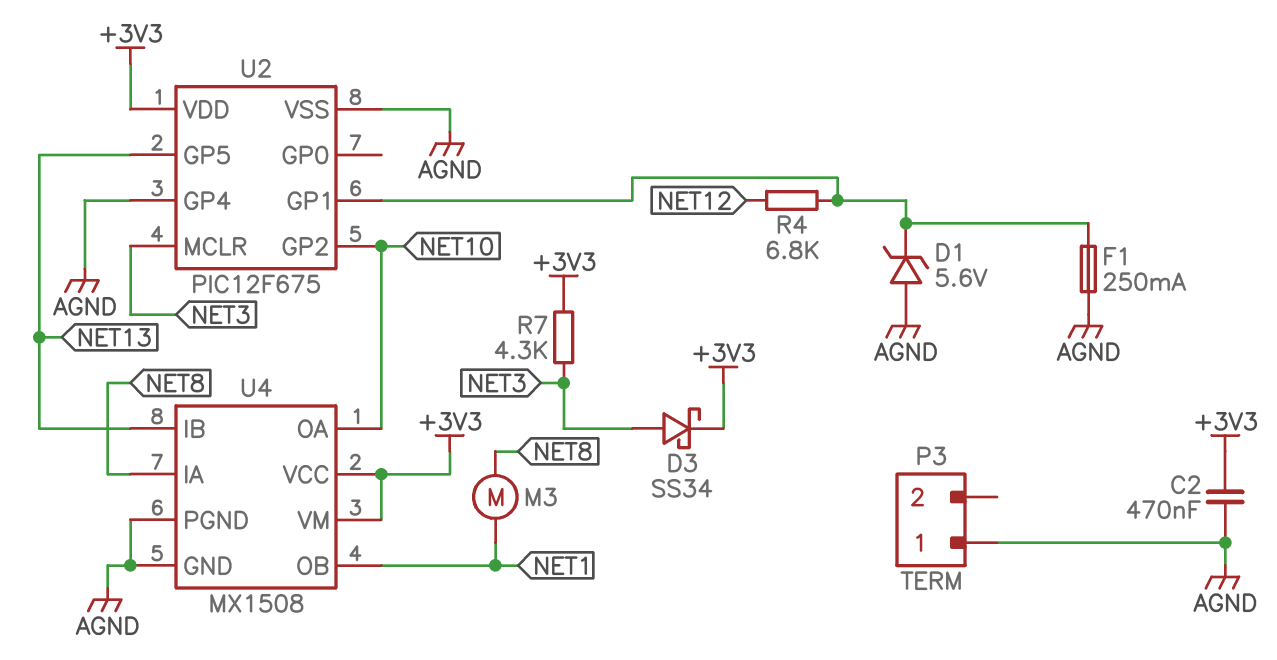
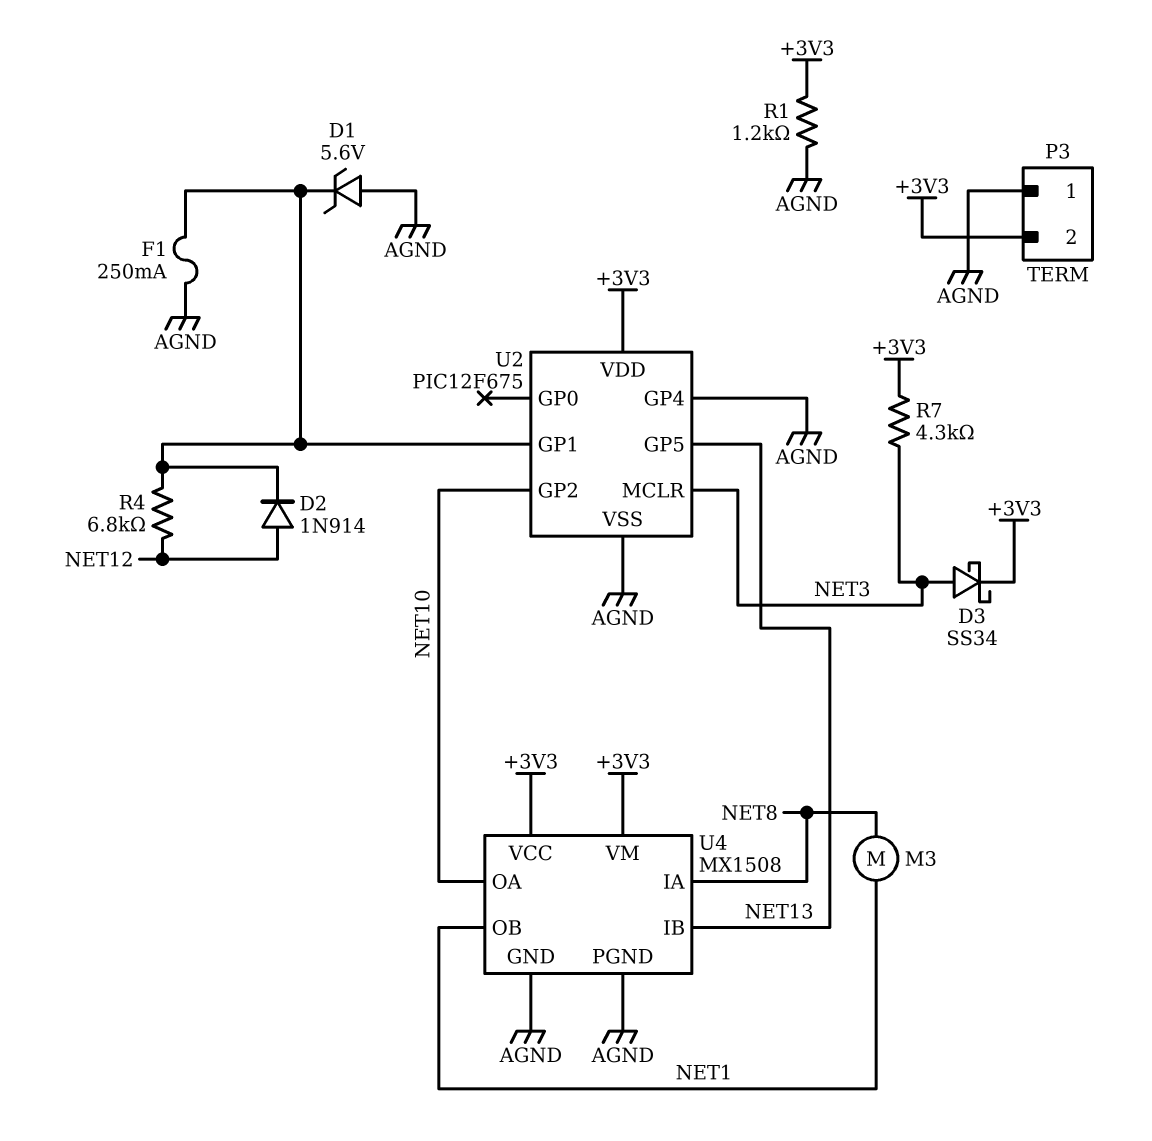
C2: 470nF (+3V3, AGND) -> none
D2: none -> diode 1N914 (A NET12, K U2/GP1)
P3 pin 2: none -> +3V3
R1: none -> 1.2k (+3V3, AGND)

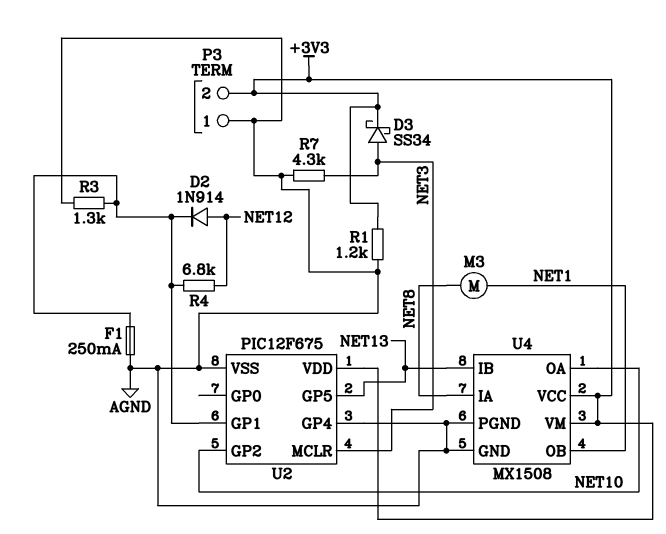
D1: zener 5.6V (A AGND, K U2/GP1) -> none
R3: none -> 1.3k (AGND, U2/GP1)
R7: 4.3k (+3V3, NET3) -> 4.3k (AGND, NET3)

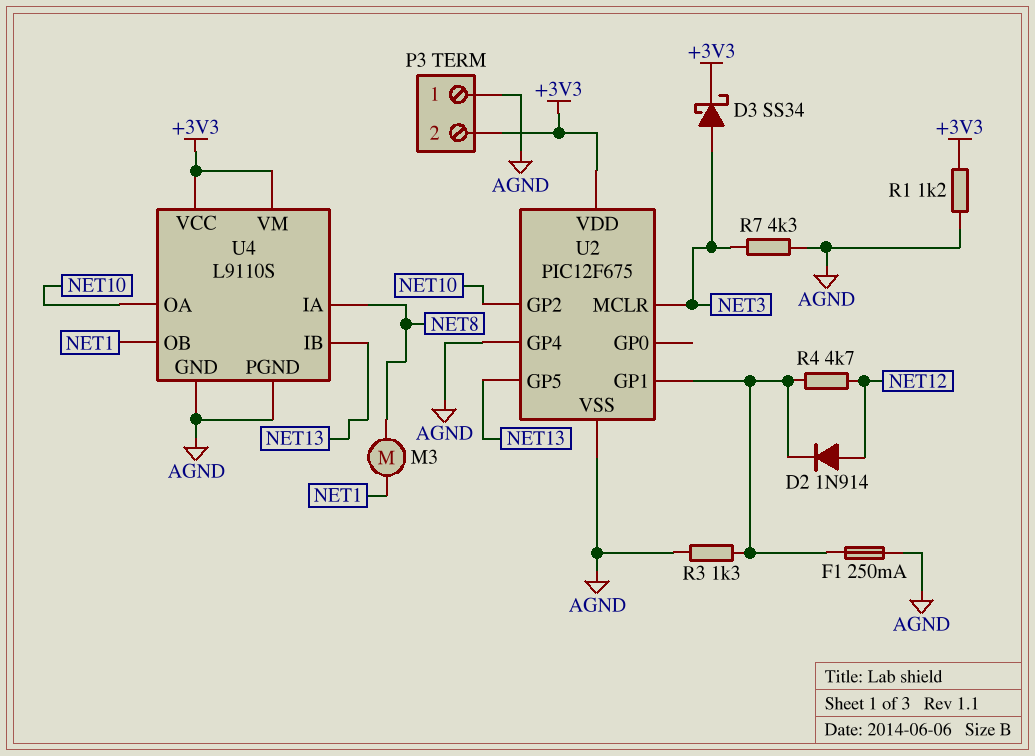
R4: 6.8k (NET12, U2/GP1) -> 4.7k (NET12, U2/GP1)
U4: MX1508 -> L9110S

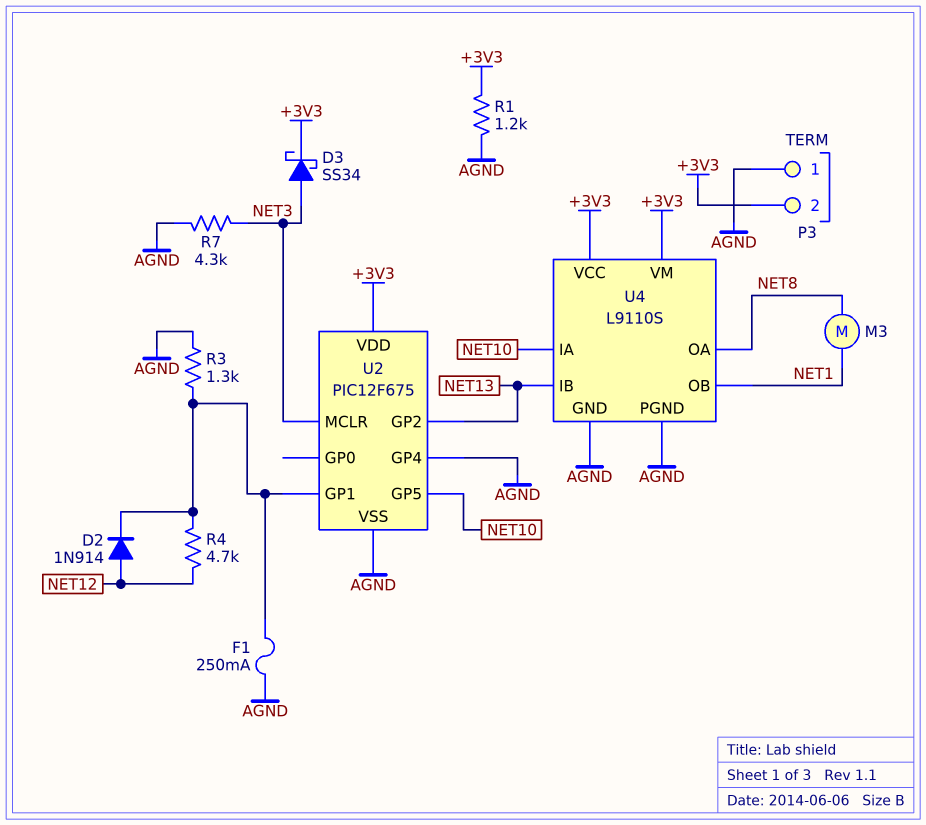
U2 pin GP2: NET10 -> NET13
U2 pin GP5: NET13 -> NET10
U4 pin IA: NET8 -> NET10
U4 pin OA: NET10 -> NET8

